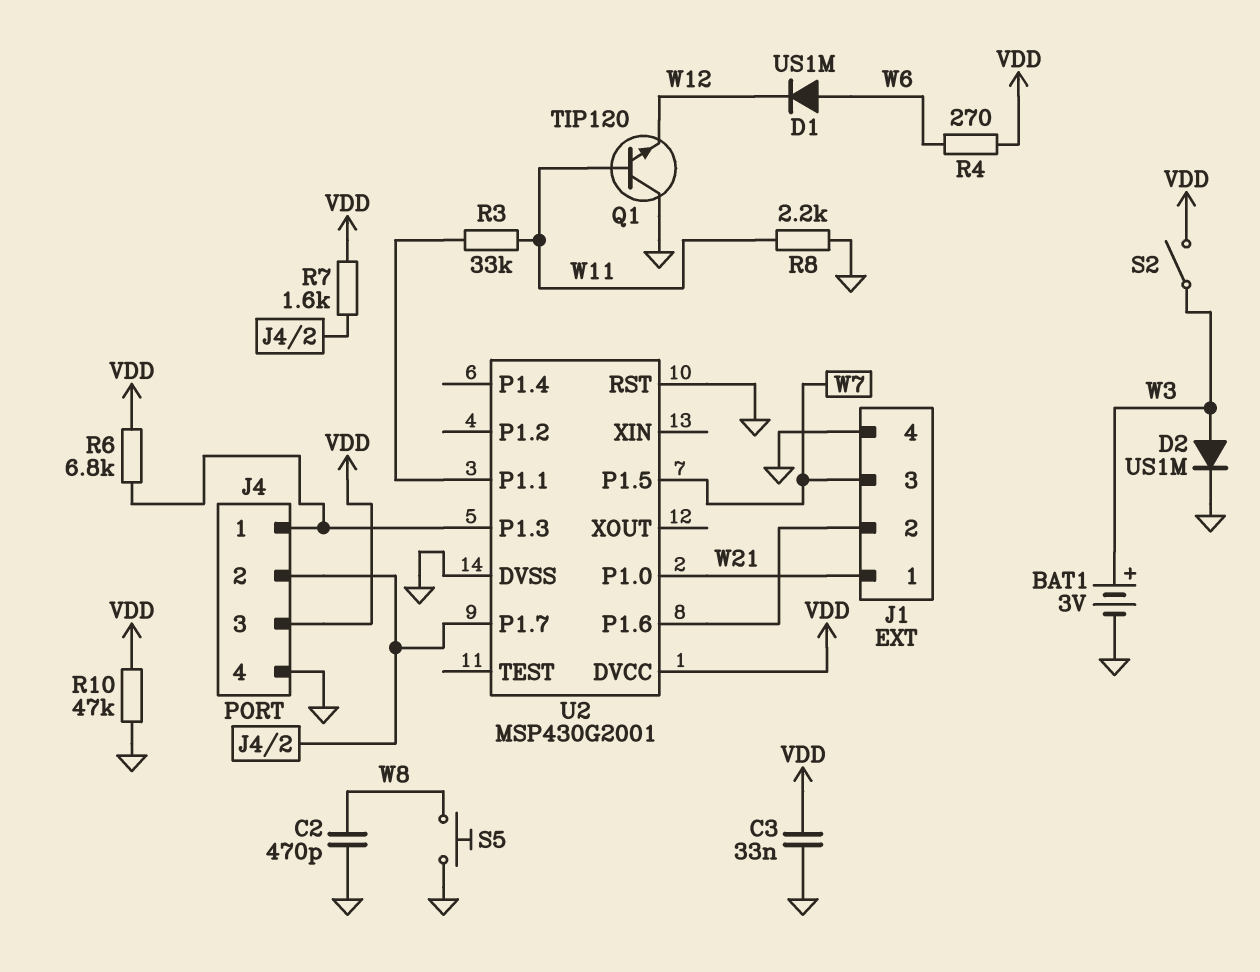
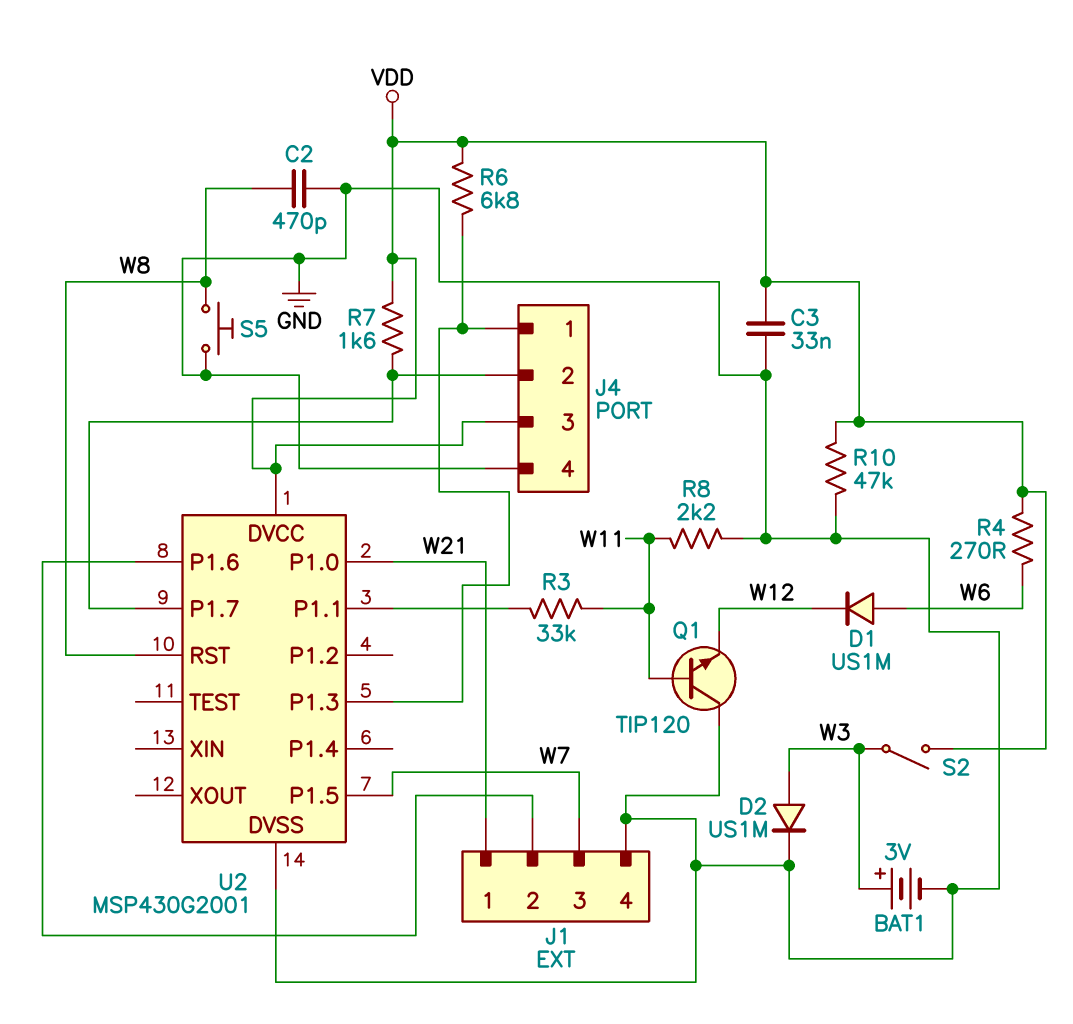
U2 pin RST: GND -> W8

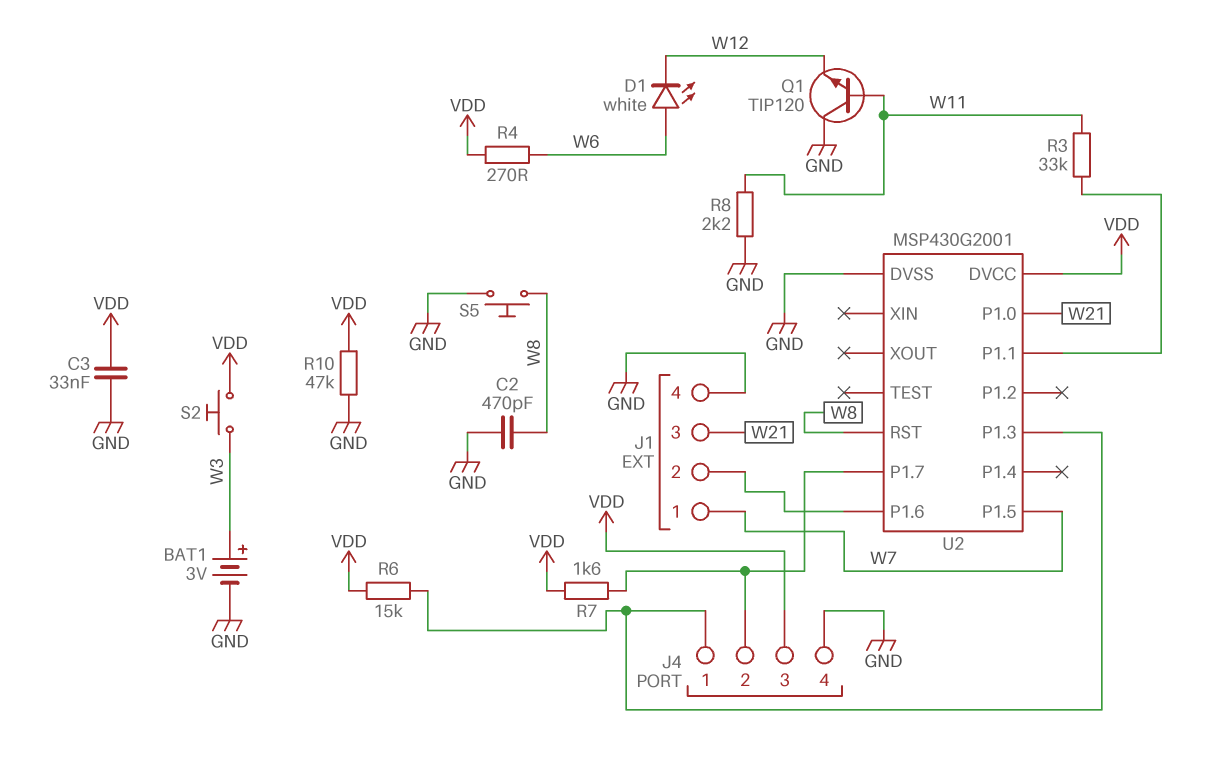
D1: diode US1M (A W6, K W12) -> LED white (A W6, K W12)
D2: diode US1M (A W3, K GND) -> none
J1 pin 1: W21 -> W7
J1 pin 3: W7 -> W21
R6: 6.8k (J4/1, VDD) -> 15k (J4/1, VDD)
S2: switch (VDD, W3) -> button (VDD, W3)

